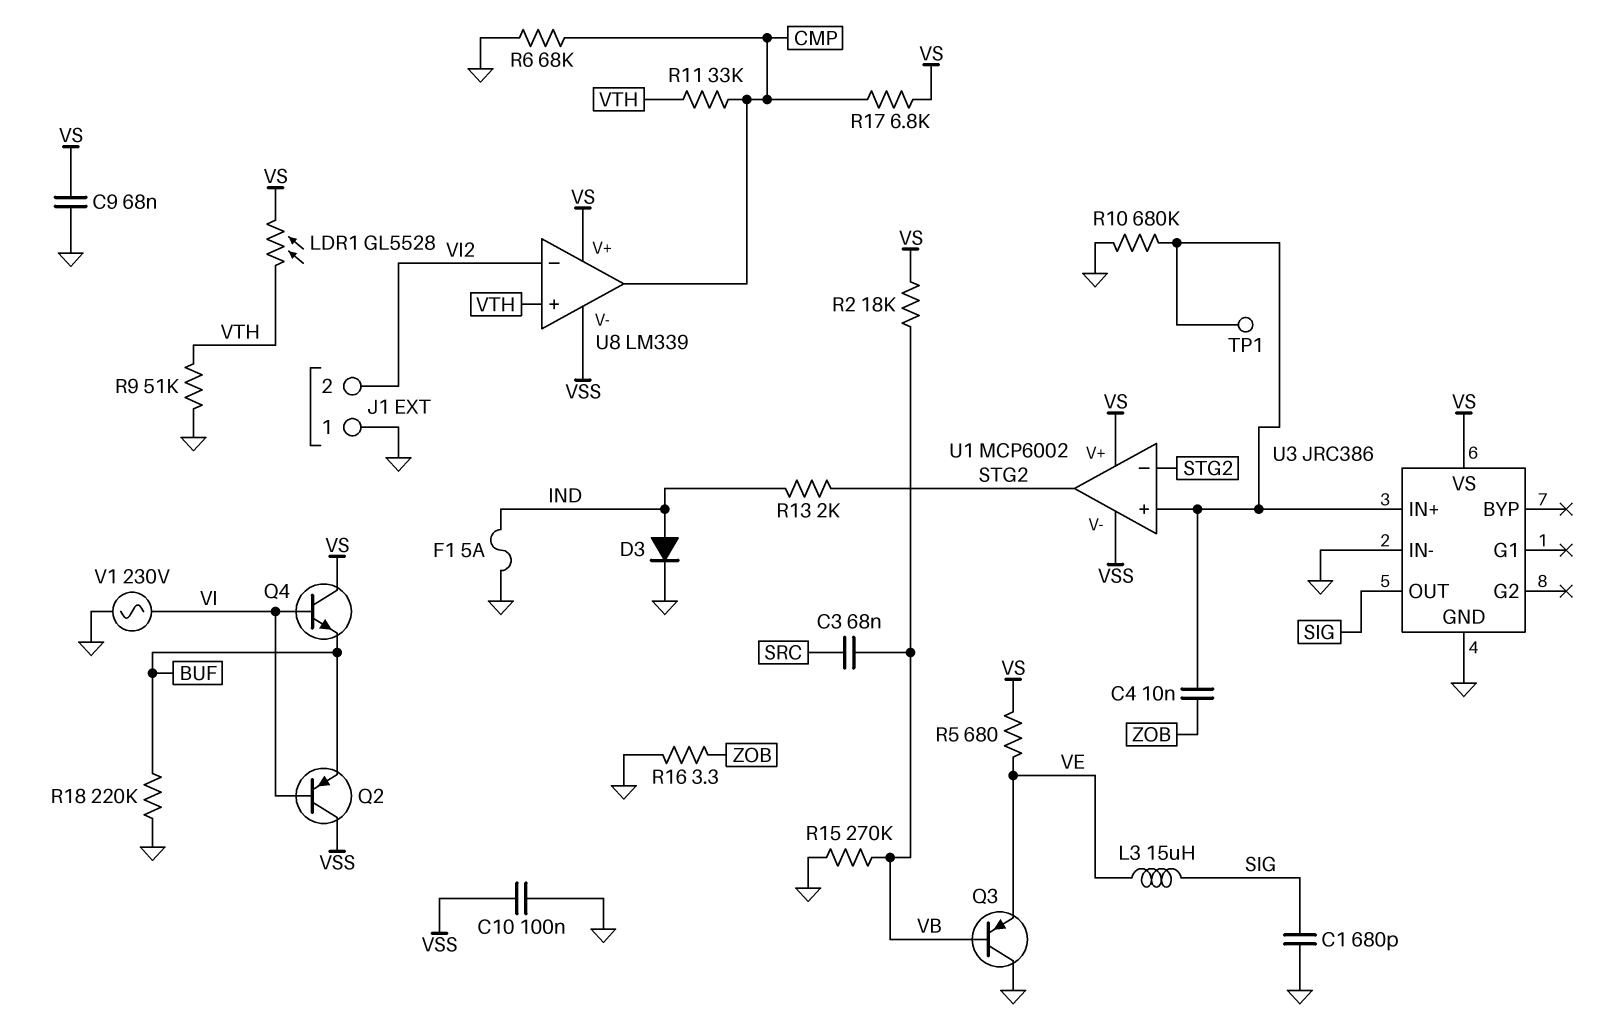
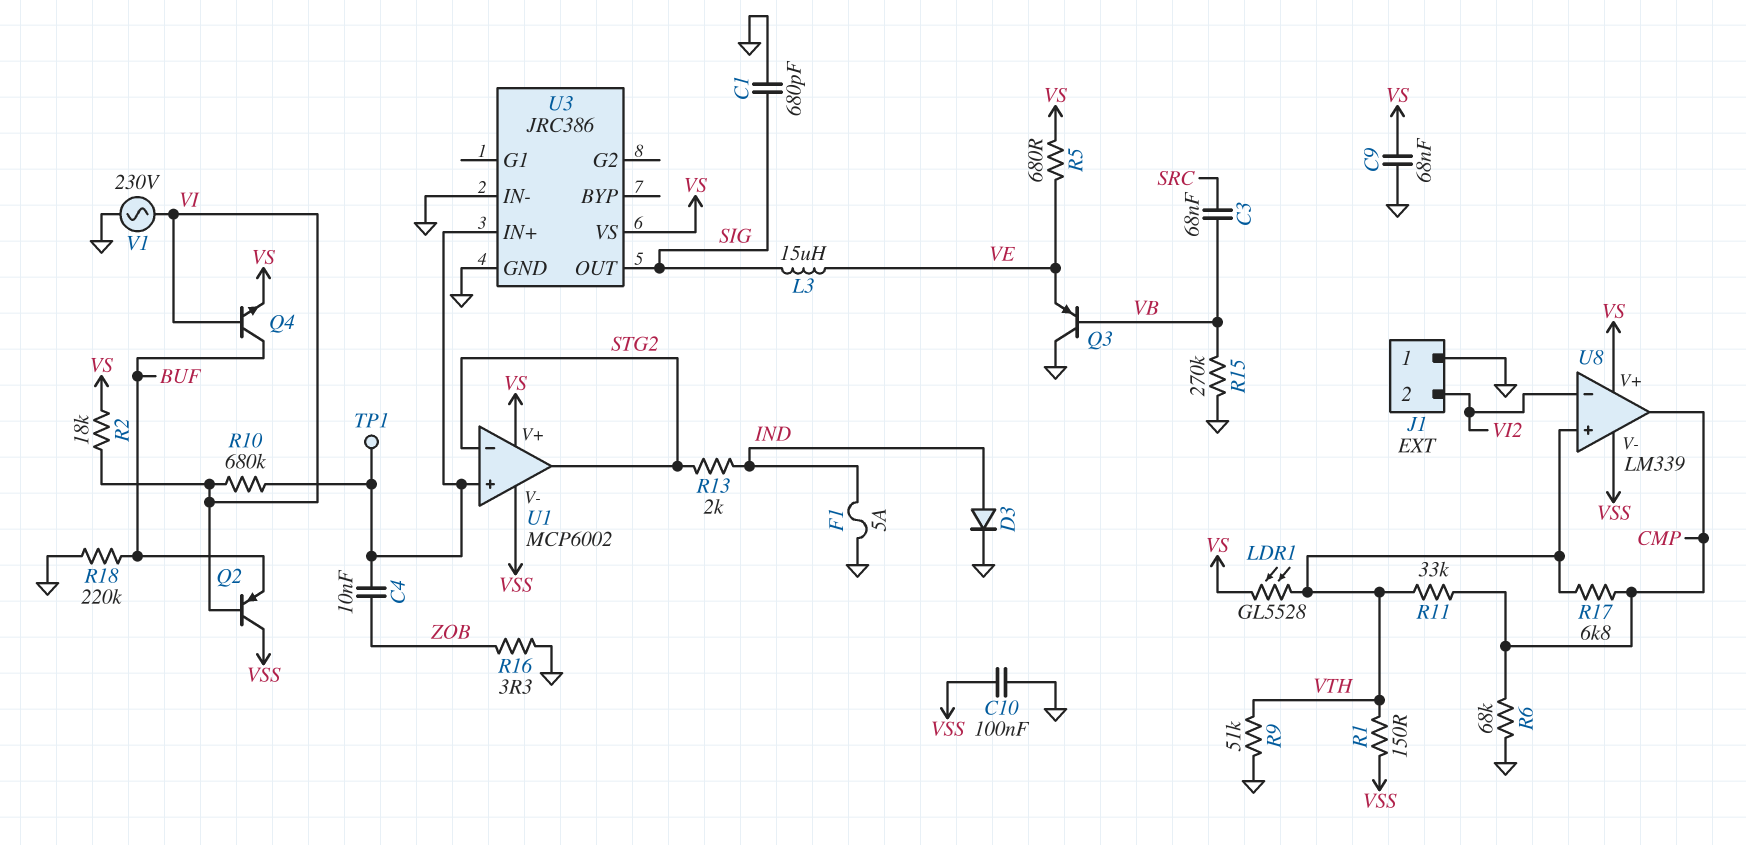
Q4: NPN (B VI, C VS, E BUF) -> NPN (B VI, C BUF, E VS)
R1: none -> 150 (VSS, VTH)
R2: 18k (VB, VS) -> 18k (VI, VS)
R10: 680k (GND, U1/in+) -> 680k (U1/in+, VI)
R17: 6.8k (CMP, VS) -> 6.8k (CMP, VTH)

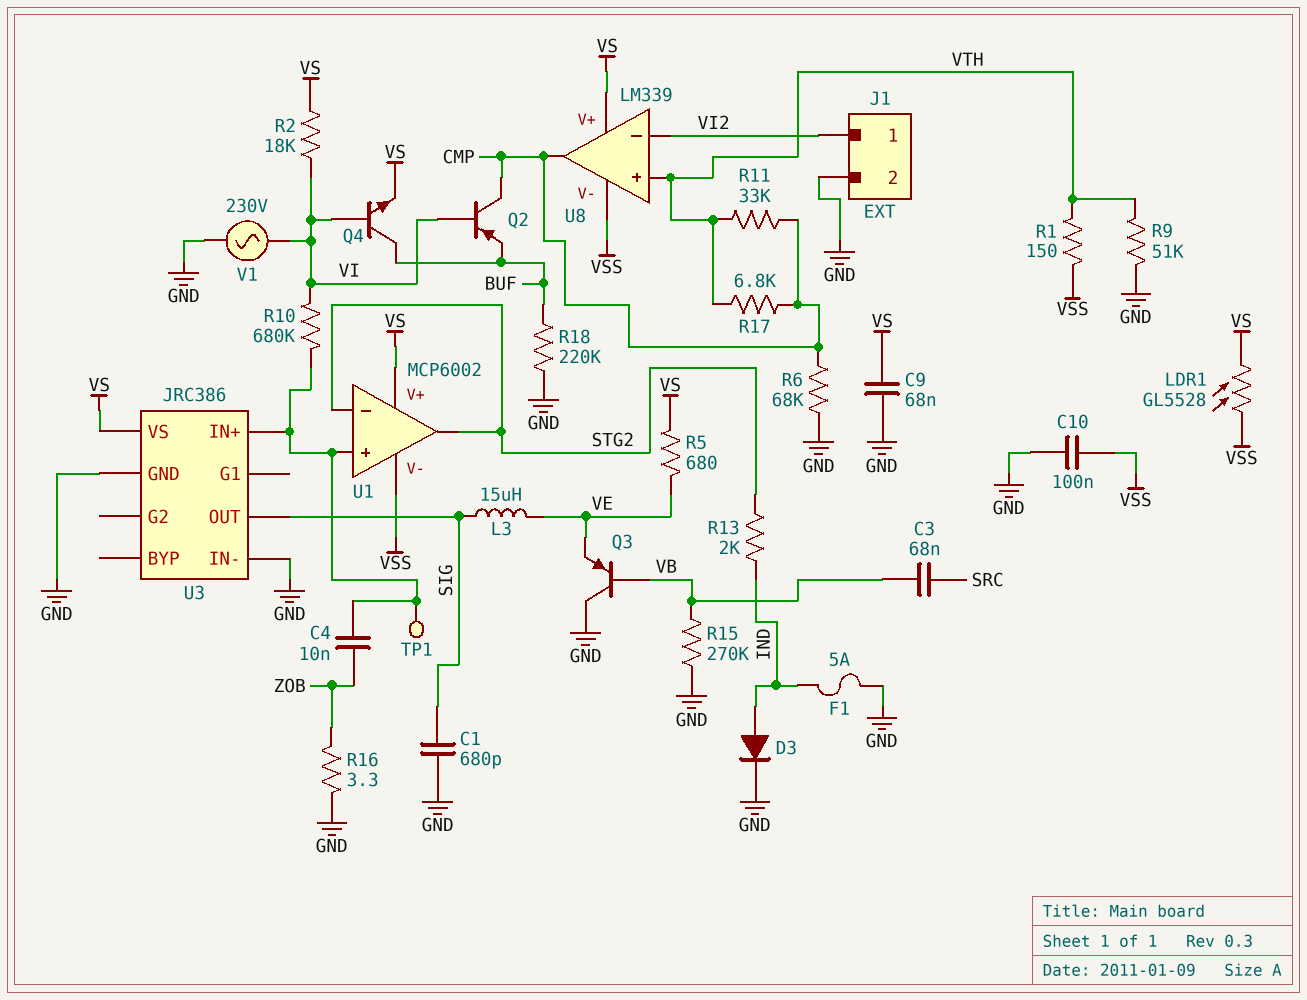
J1 pin 1: GND -> VI2
J1 pin 2: VI2 -> GND
LDR1: GL5528 (VS, VTH) -> GL5528 (VS, VSS)
Q2: PNP (B VI, C VSS, E BUF) -> PNP (B VI, C CMP, E BUF)

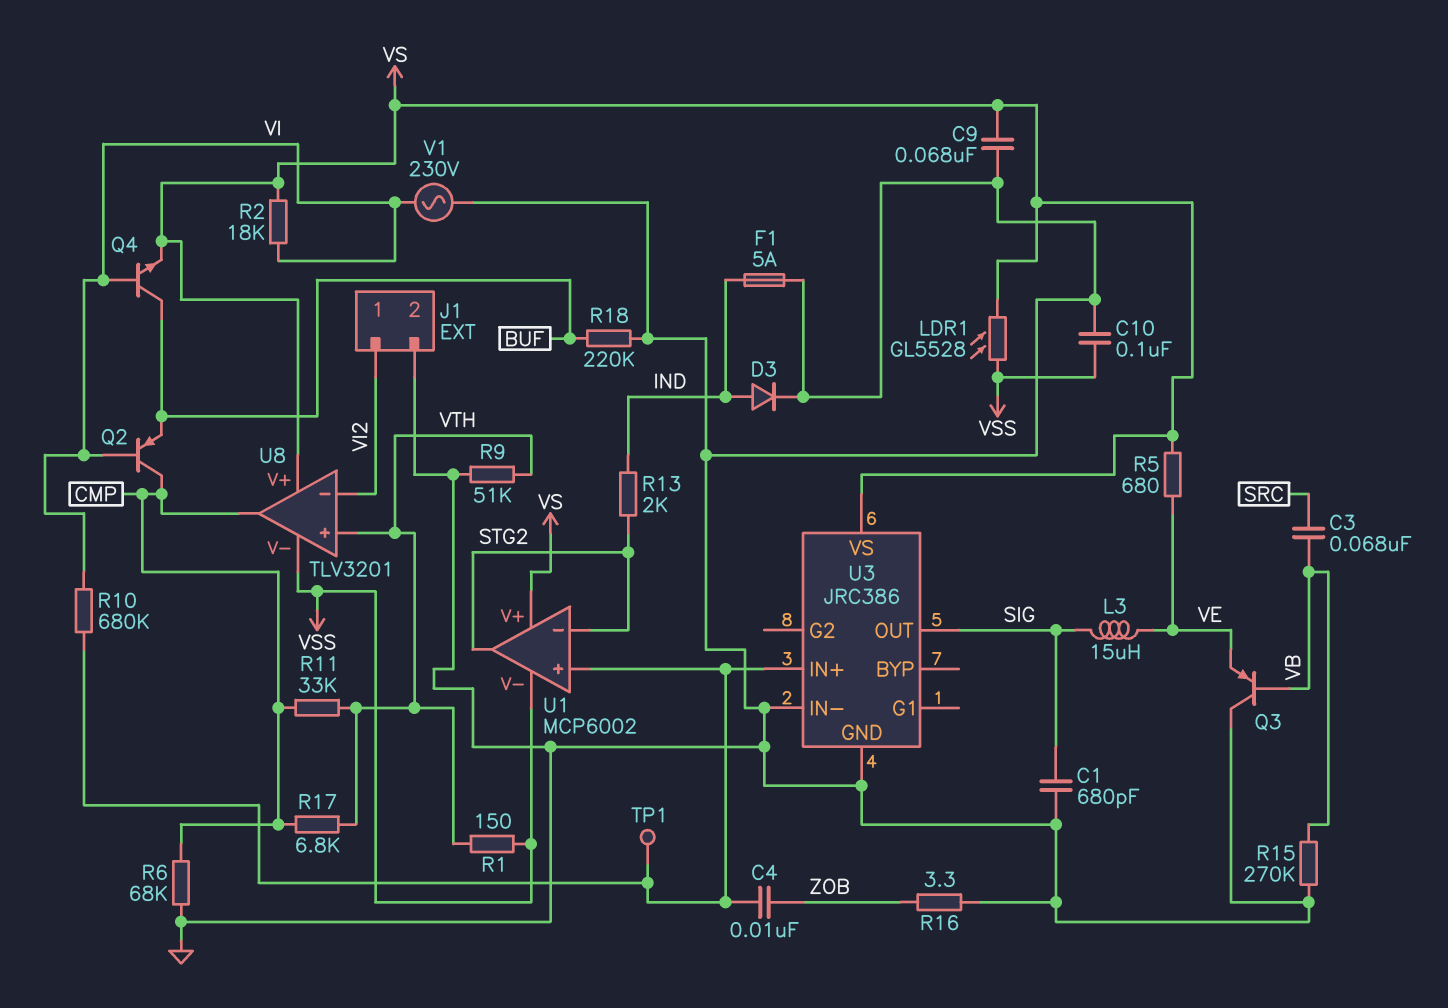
U8: LM339 -> TLV3201

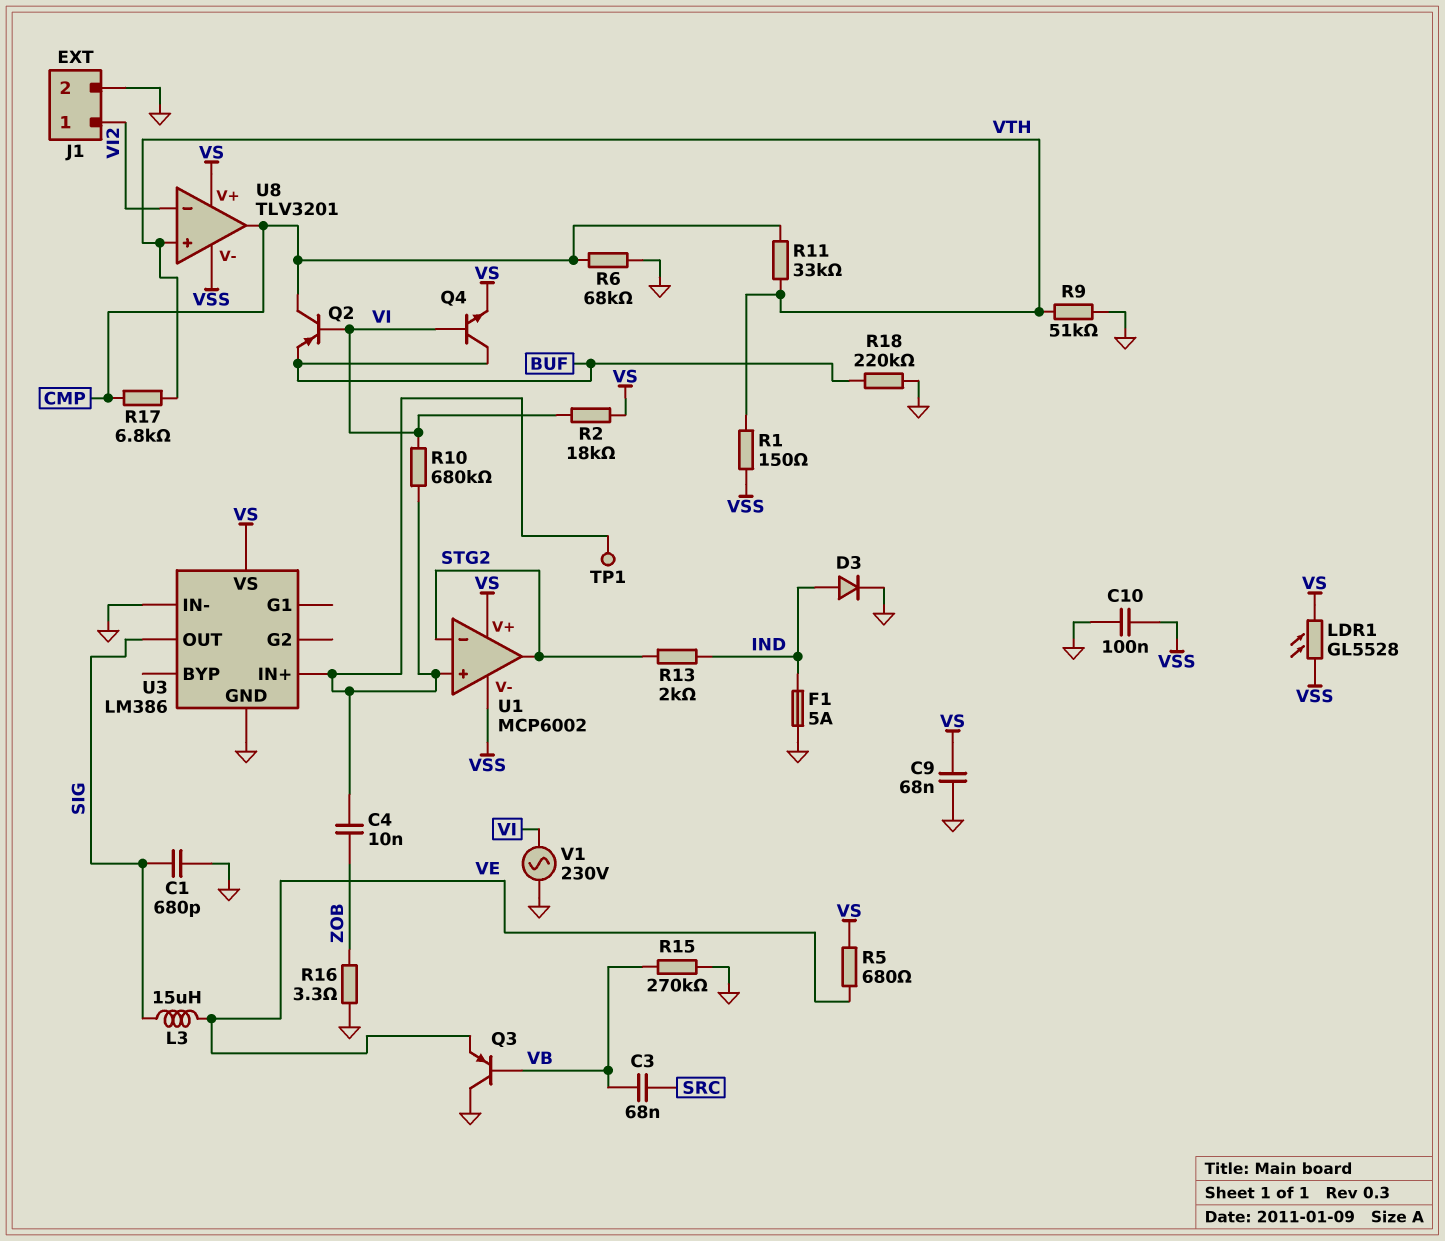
U3: JRC386 -> LM386

